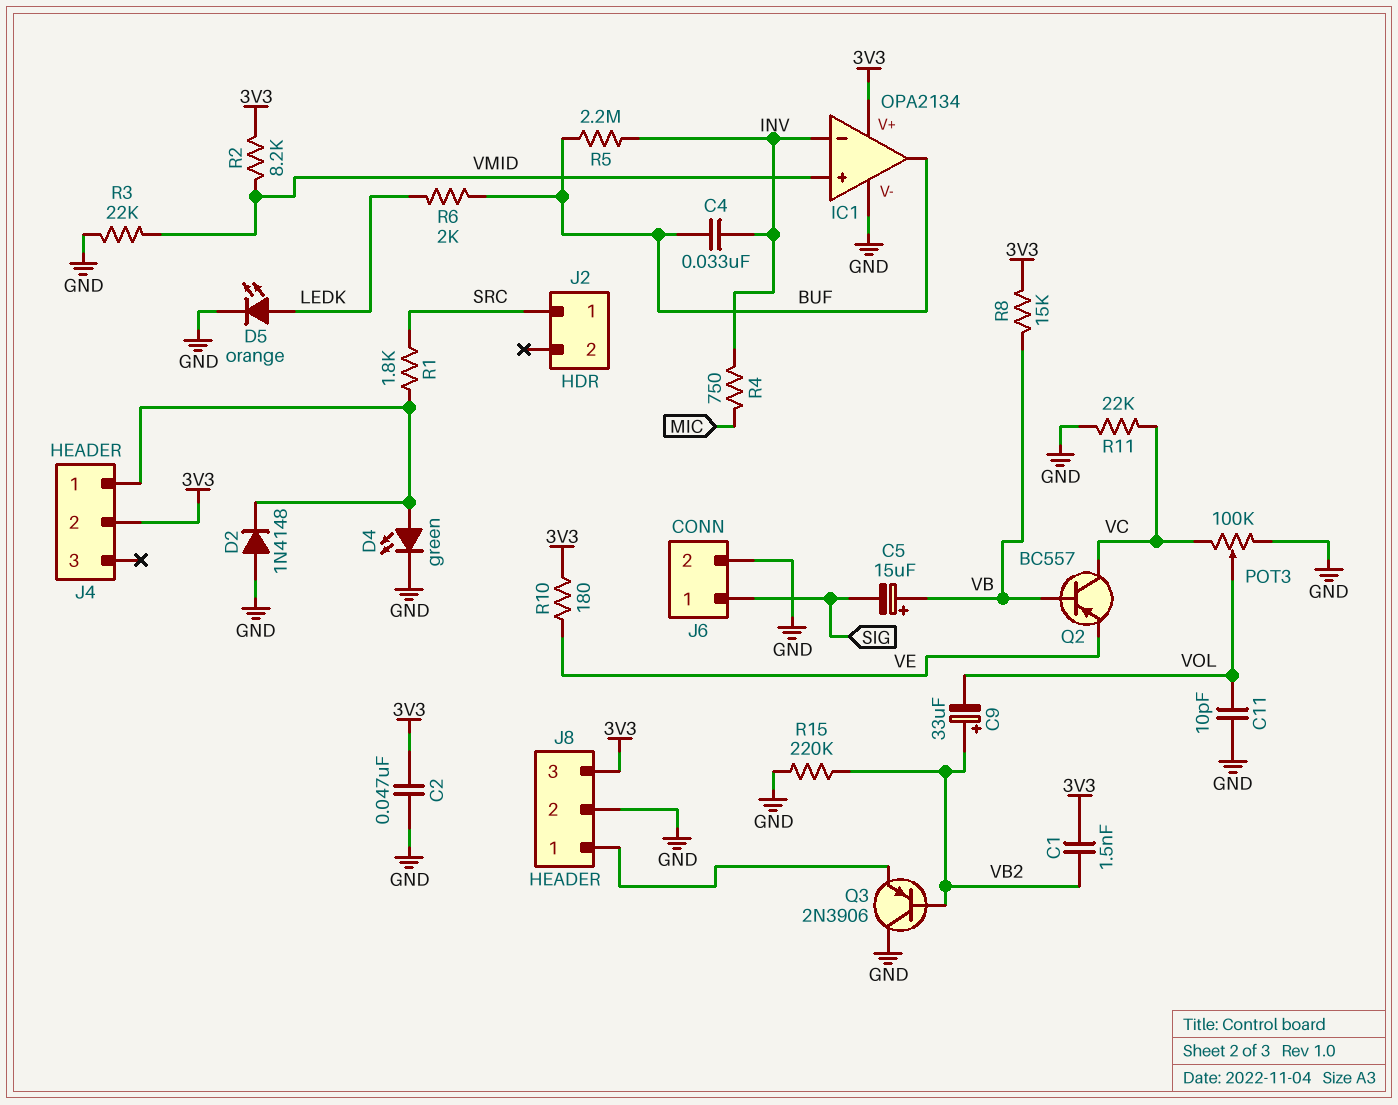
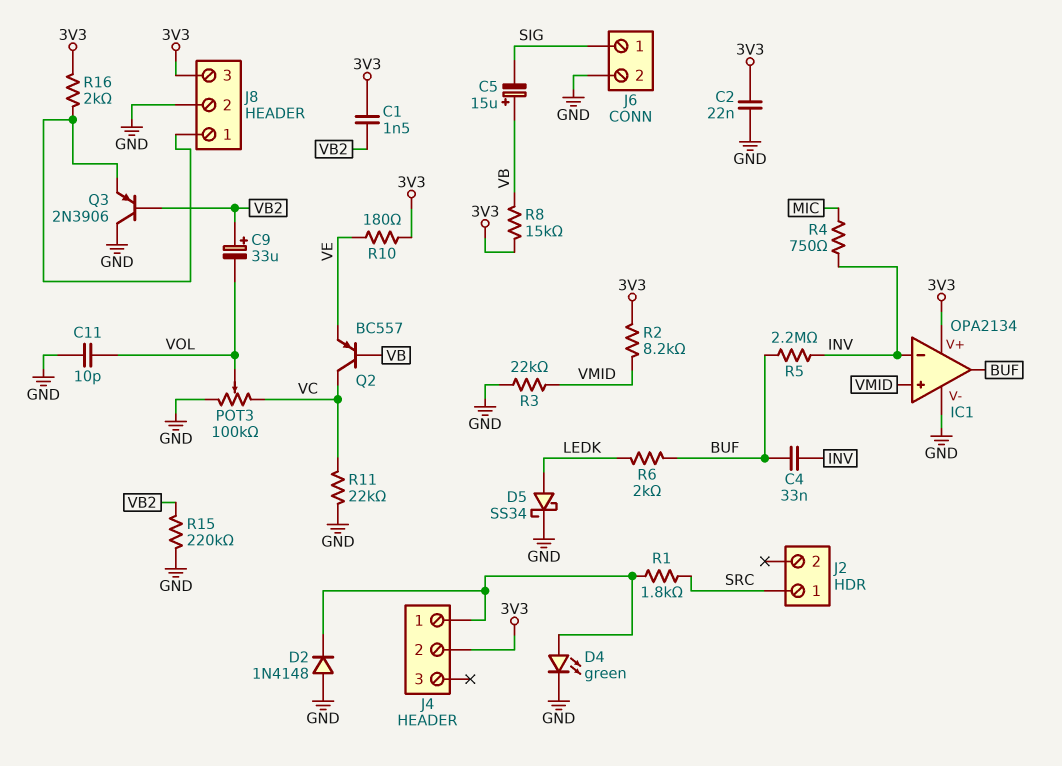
C2: 47nF (3V3, GND) -> 22nF (3V3, GND)
D5: LED orange (A LEDK, K GND) -> schottky SS34 (A LEDK, K GND)
R16: none -> 2k (3V3, J8/1)

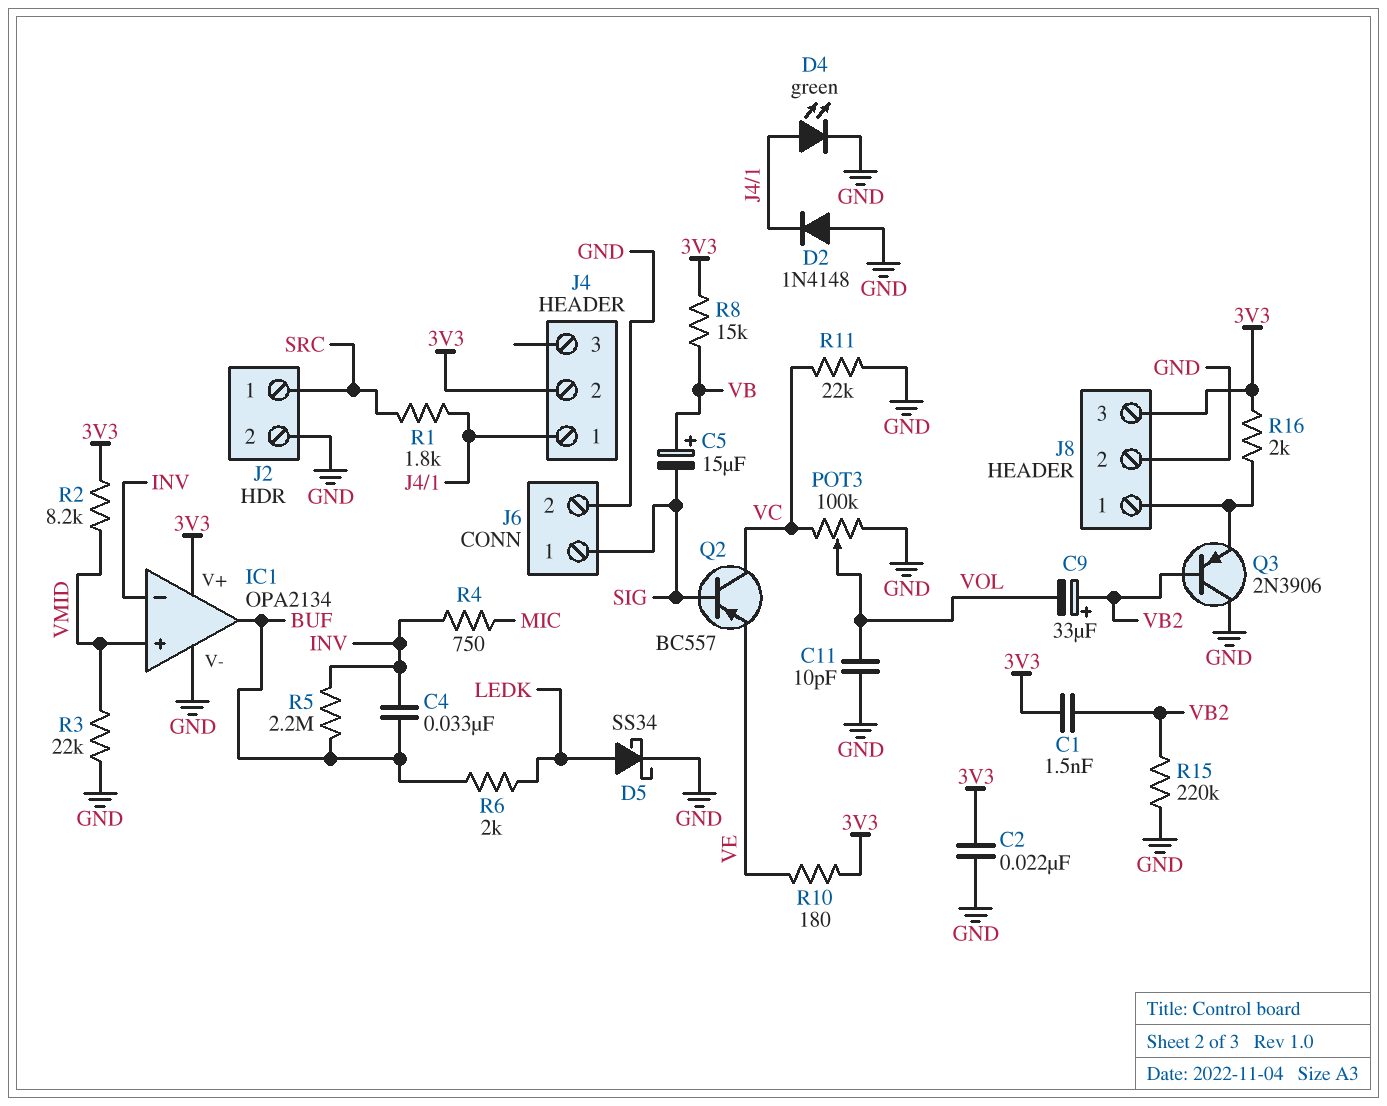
J2 pin 2: none -> GND
Q2: PNP BC557 (B VB, C VC, E VE) -> PNP BC557 (B SIG, C VC, E VE)

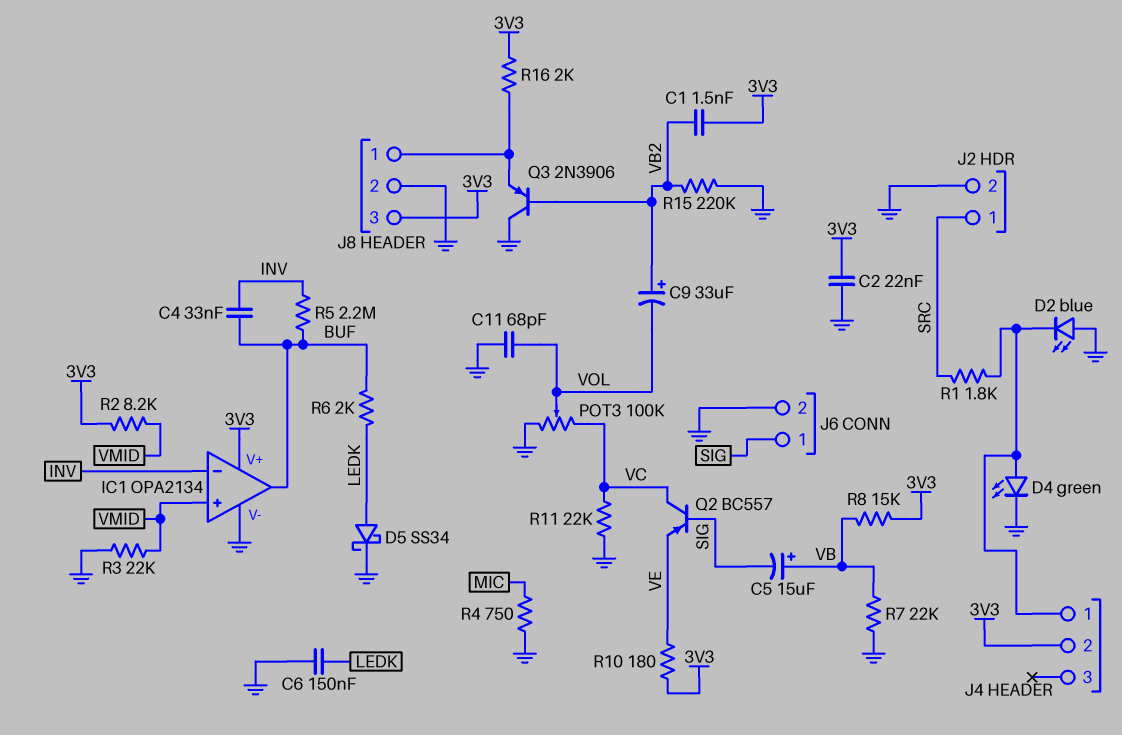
C6: none -> 150nF (GND, LEDK)
C11: 10pF (GND, VOL) -> 68pF (GND, VOL)
D2: diode 1N4148 (A GND, K J4/1) -> LED blue (A GND, K J4/1)
R4: 750 (INV, MIC) -> 750 (GND, MIC)
R7: none -> 22k (GND, VB)

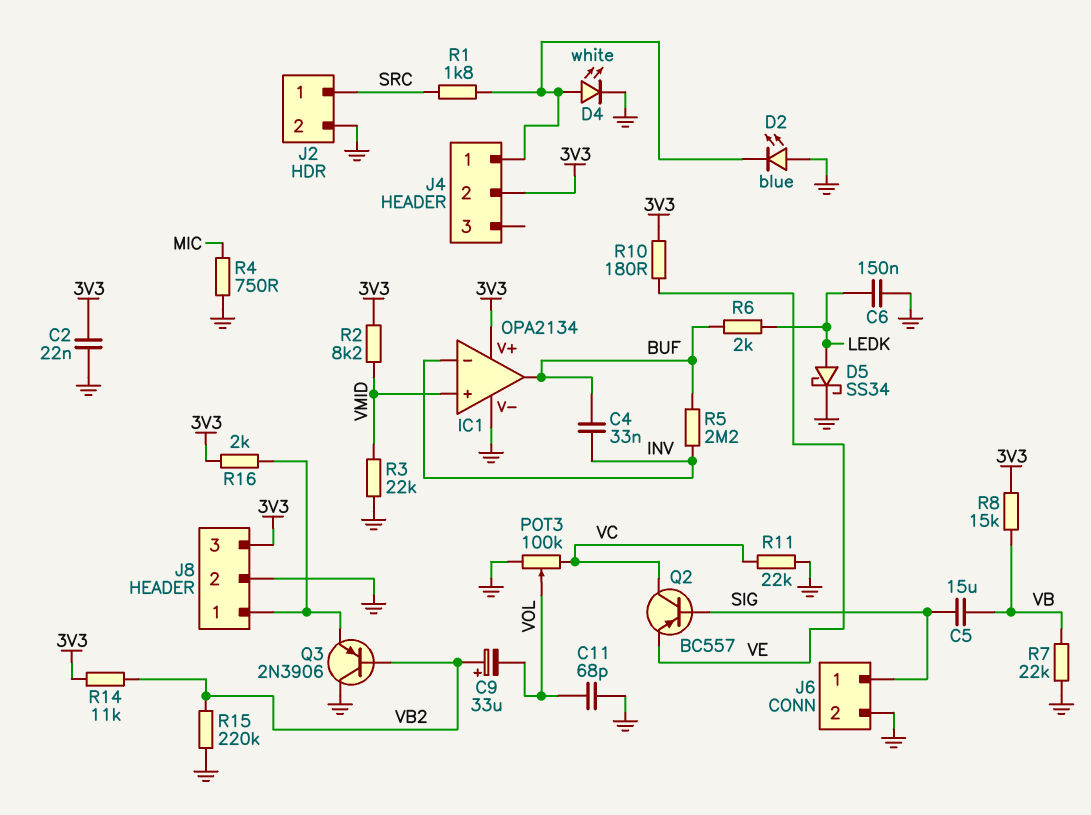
C1: 1.5nF (3V3, VB2) -> none
C5: 15uF (plus VB, minus SIG) -> 15uF (SIG, VB)
D4: LED green (A J4/1, K GND) -> LED white (A J4/1, K GND)
R14: none -> 11k (3V3, VB2)

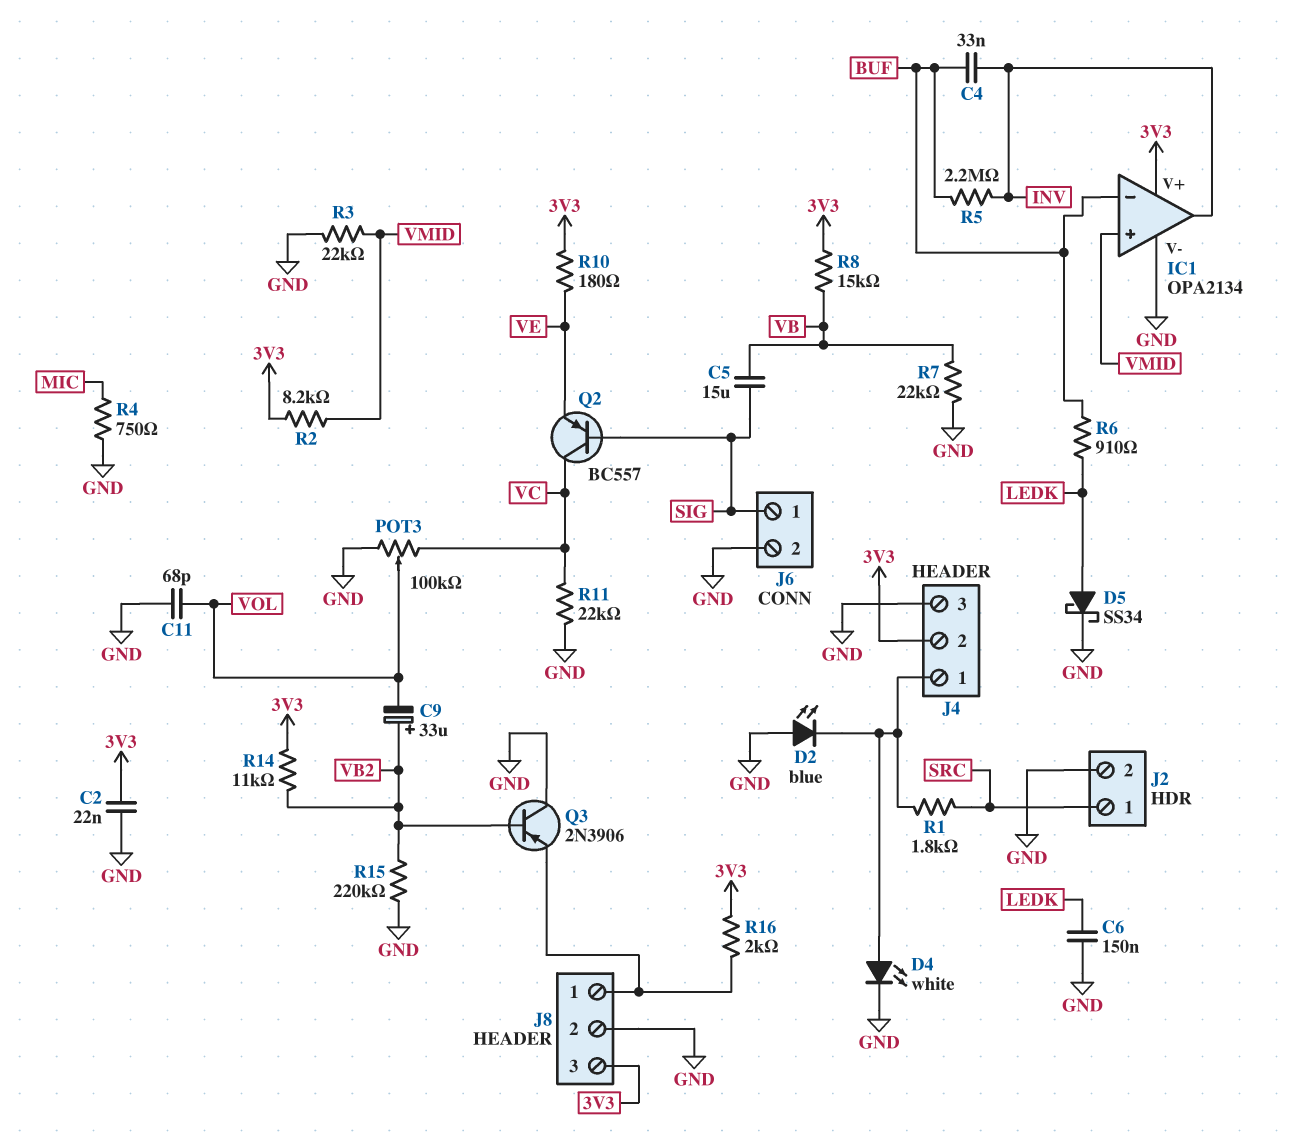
IC1 pin in-: INV -> BUF
IC1 pin out: BUF -> INV
J4 pin 3: none -> GND
R6: 2k (BUF, LEDK) -> 910 (BUF, LEDK)

